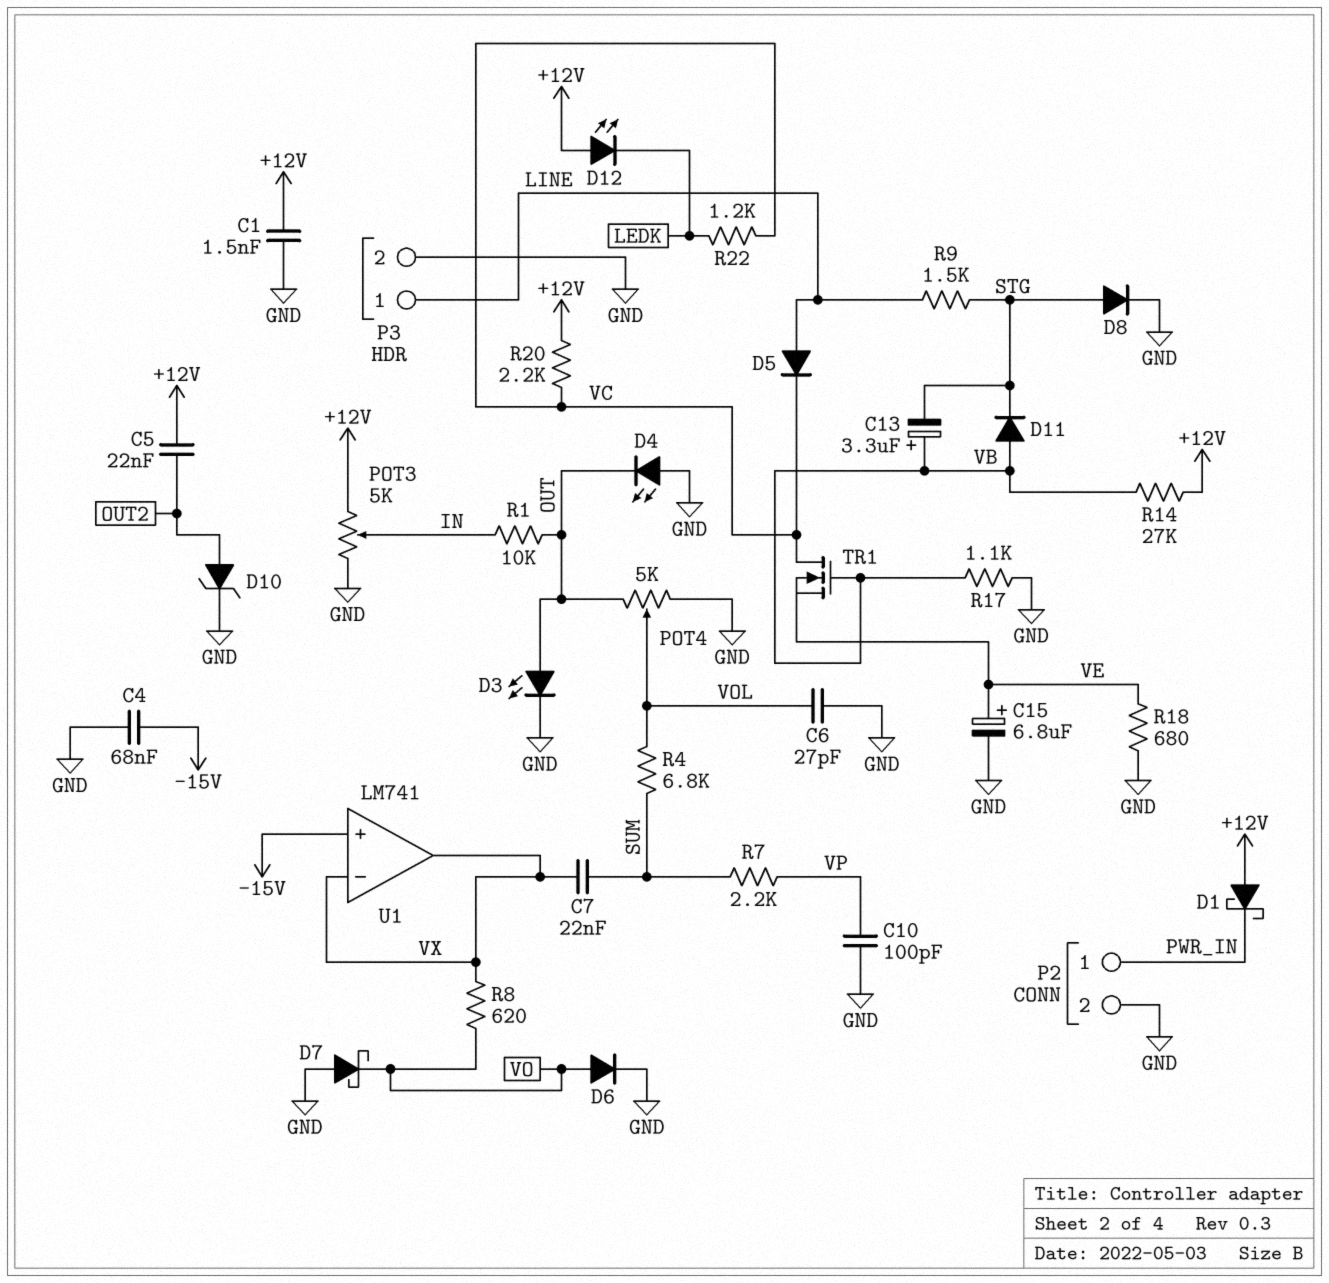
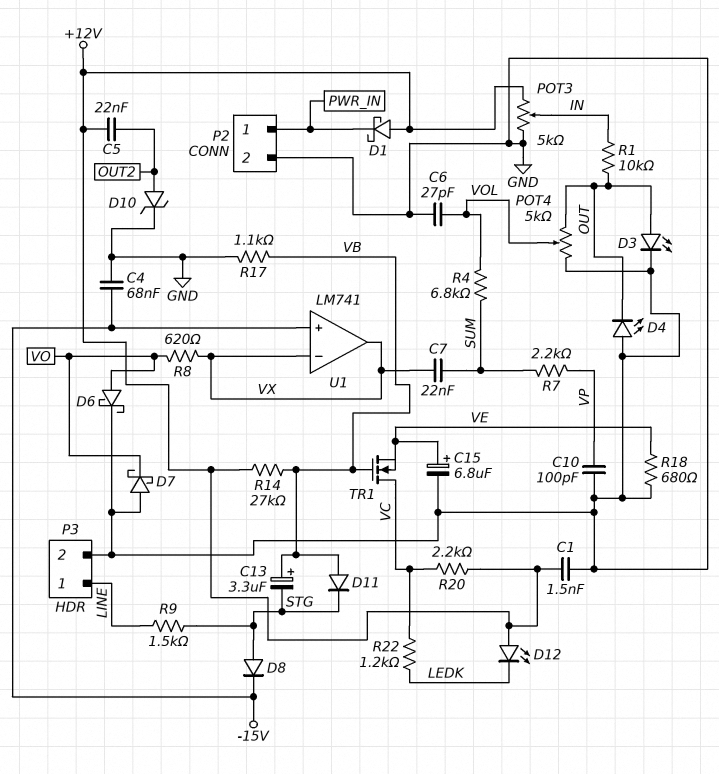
D5: diode (A LINE, K VC) -> none
D6: diode (A VO, K GND) -> schottky (A VO, K GND)
D8: diode (A STG, K GND) -> diode (A STG, K -15V)

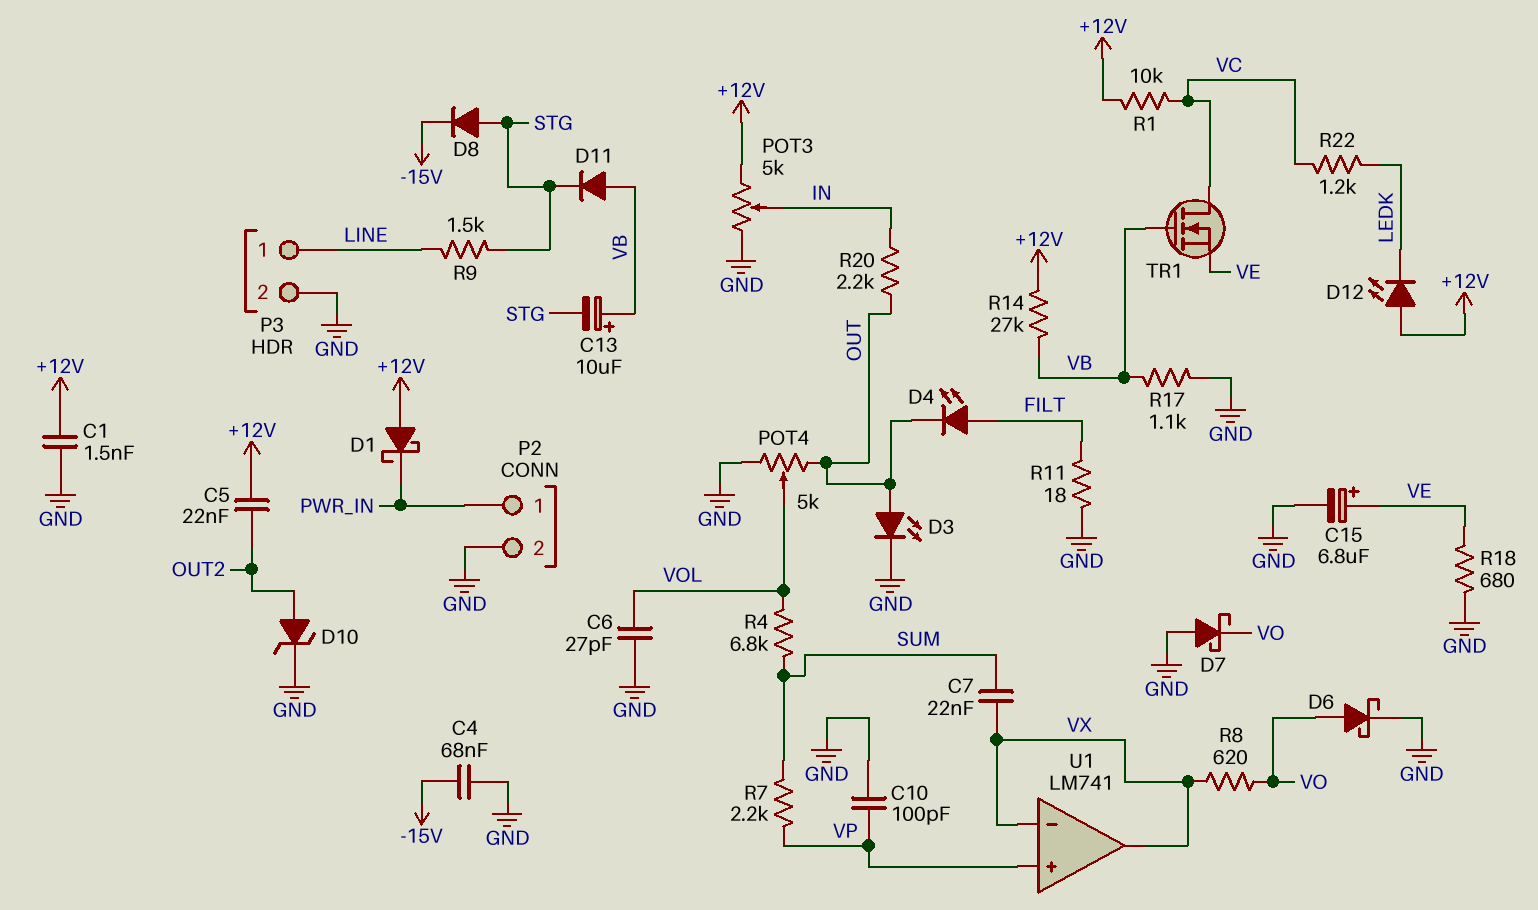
C13: 3.3uF (plus VB, minus STG) -> 10uF (plus VB, minus STG)
D4: LED (A GND, K OUT) -> LED (A FILT, K OUT)
R1: 10k (IN, OUT) -> 10k (+12V, VC)
R11: none -> 18 (FILT, GND)
R20: 2.2k (+12V, VC) -> 2.2k (IN, OUT)
U1 pin in+: -15V -> VP

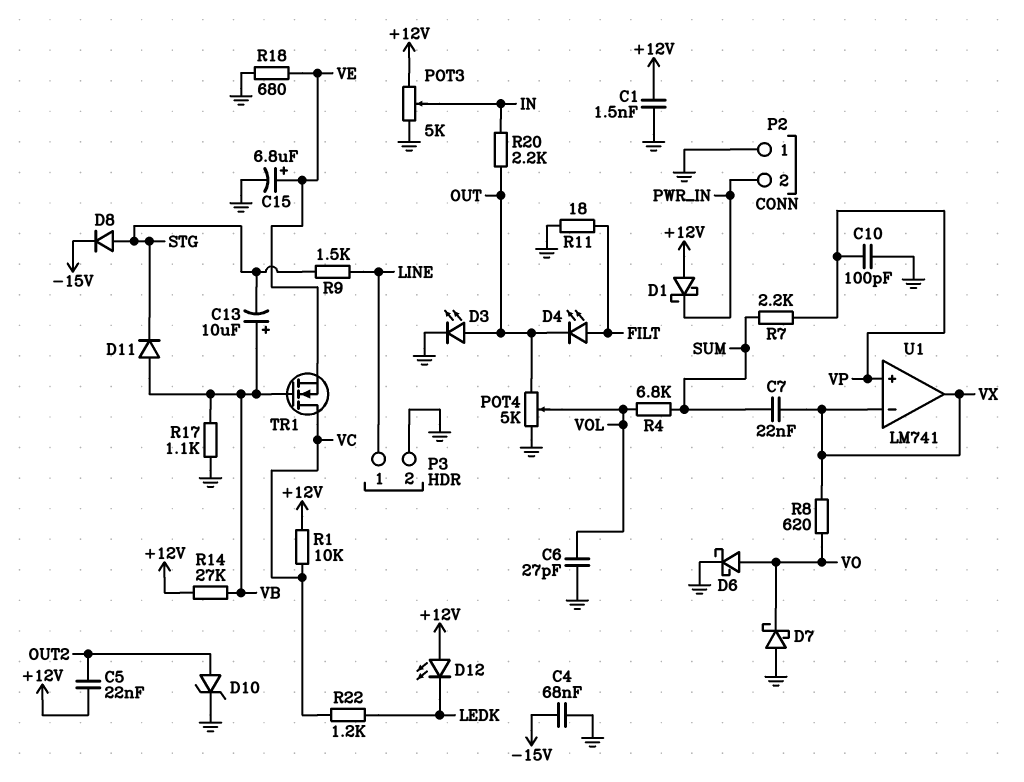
P2 pin 1: PWR_IN -> GND
P2 pin 2: GND -> PWR_IN

